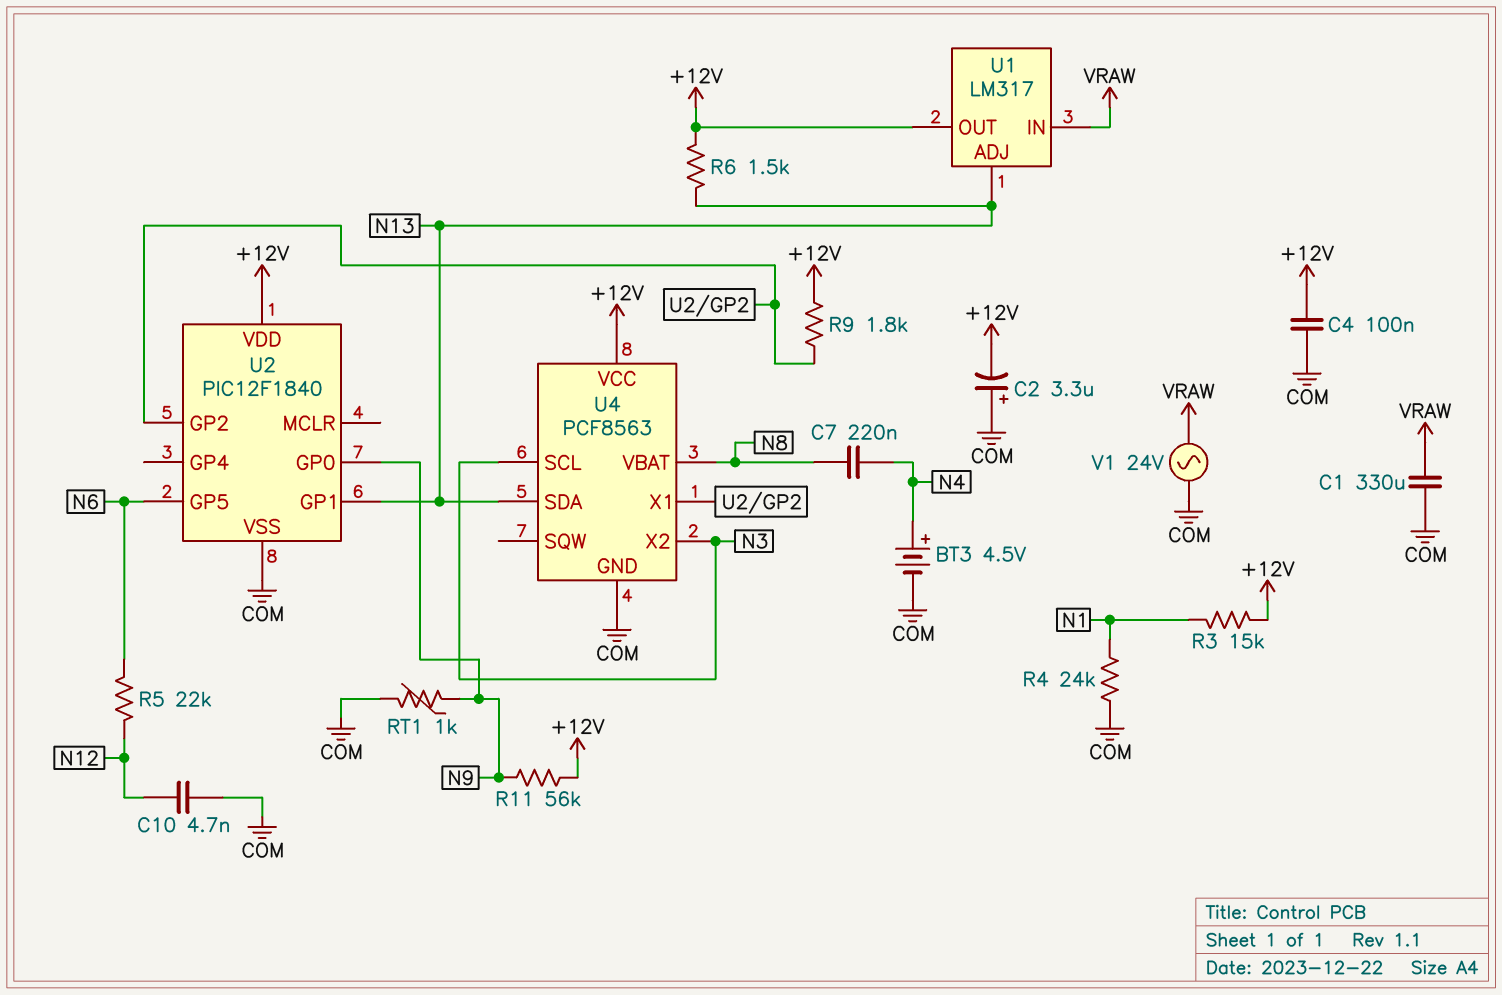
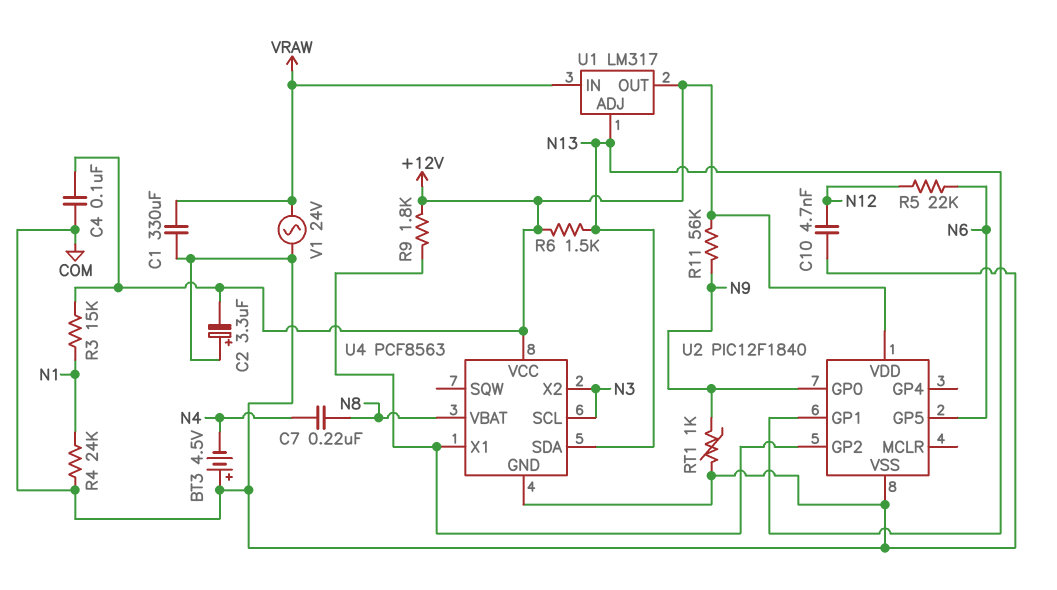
BT3: 4.5V (plus N4, minus COM) -> 4.5V (plus COM, minus N4)

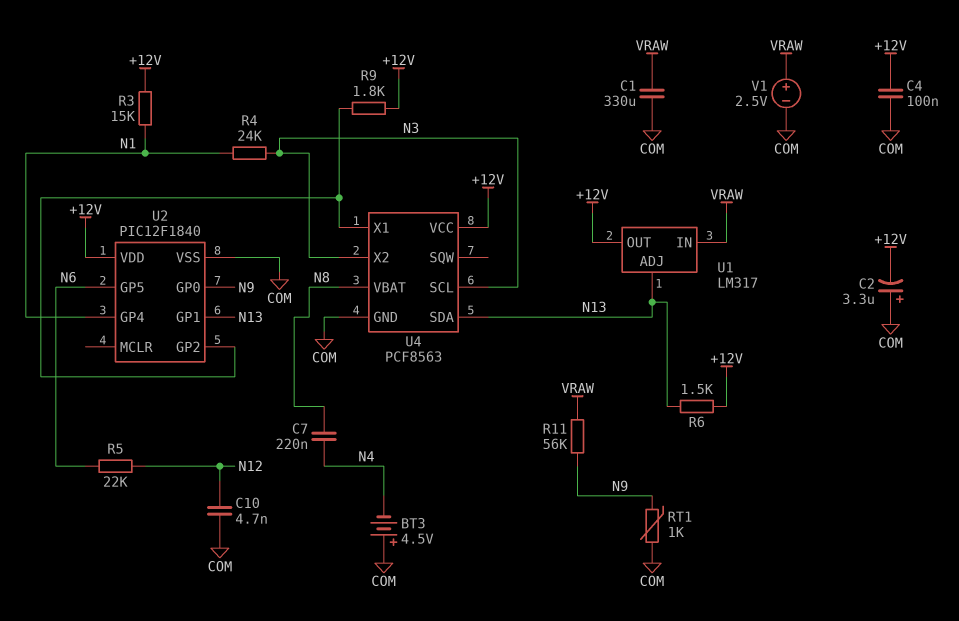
R4: 24k (COM, N1) -> 24k (N1, N3)
R11: 56k (+12V, N9) -> 56k (N9, VRAW)
U2 pin GP4: none -> N1
V1: AC 24V (COM, VRAW) -> 2.5V (plus VRAW, minus COM)

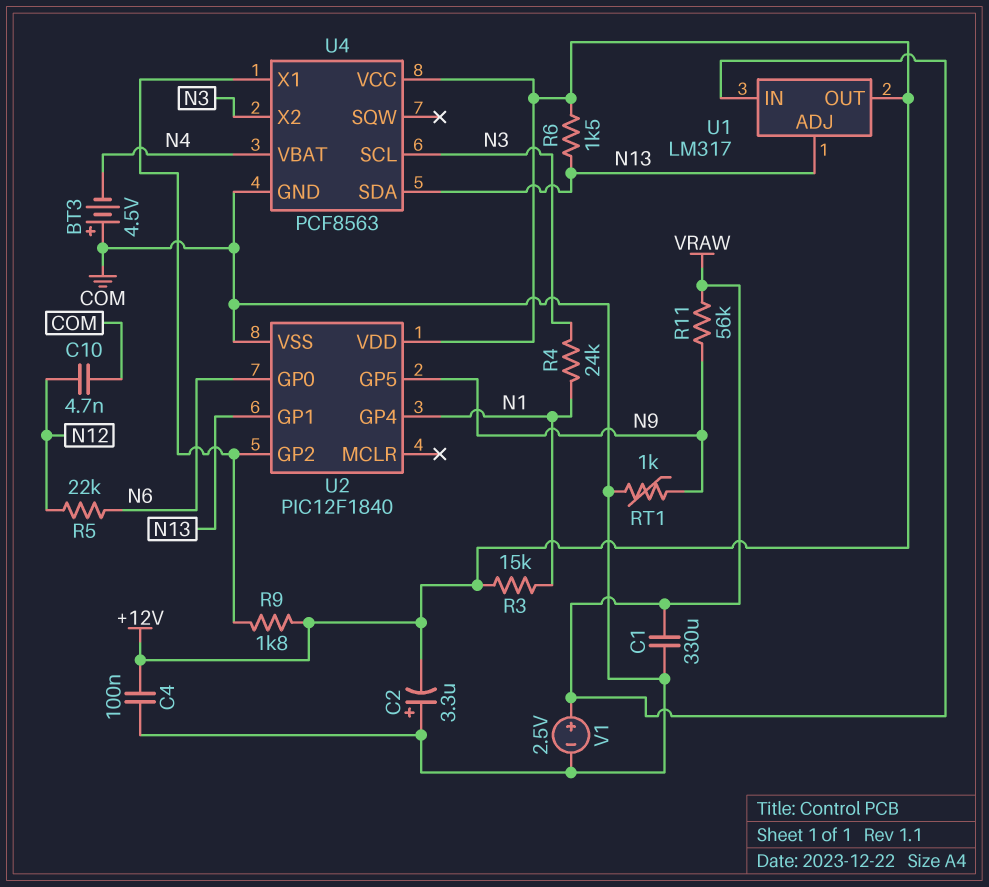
C7: 220nF (N4, N8) -> none
U2 pin GP0: N9 -> N6
U2 pin GP5: N6 -> N9
U4 pin VBAT: N8 -> N4

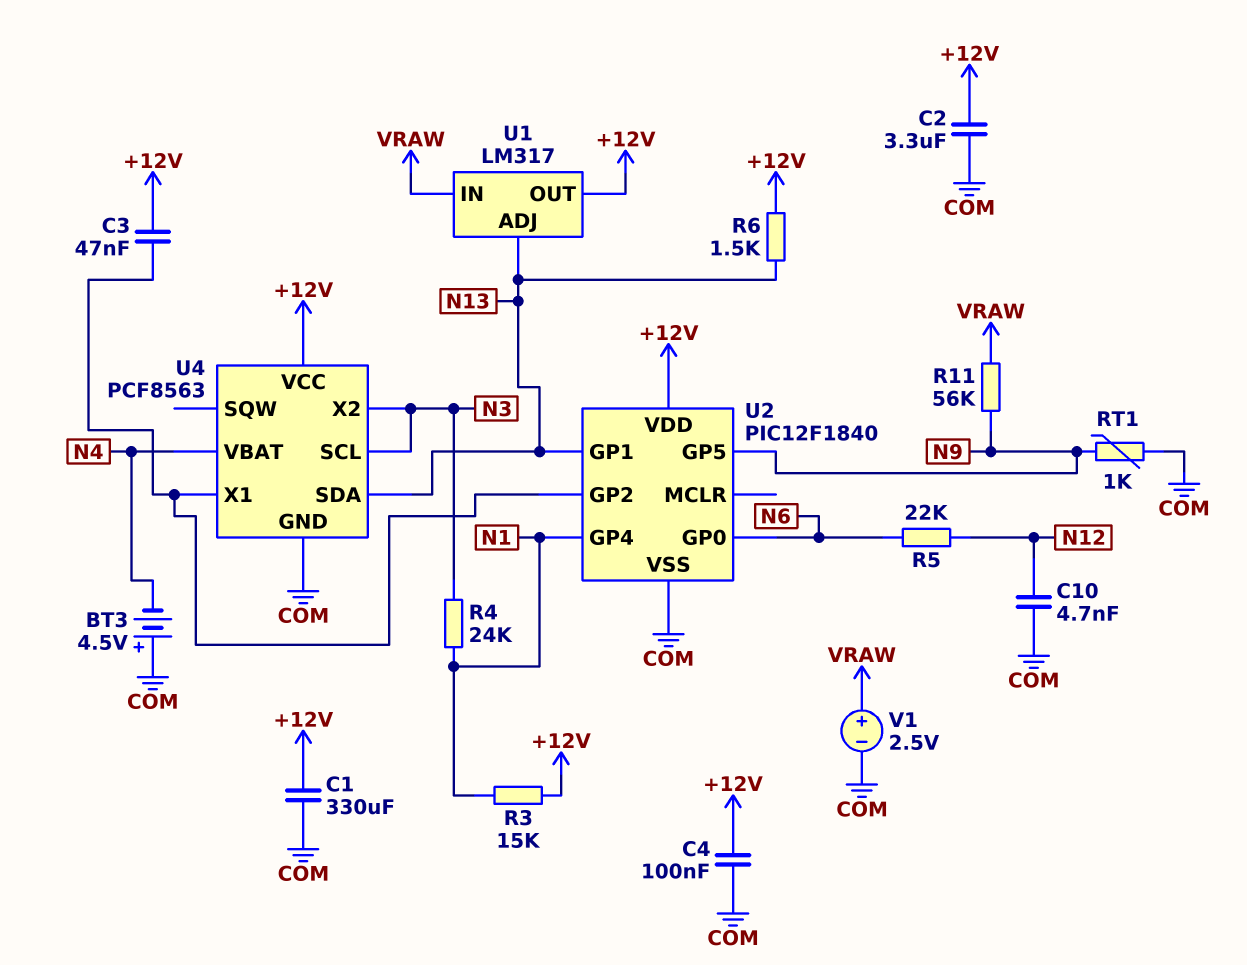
C1: 330uF (COM, VRAW) -> 330uF (+12V, COM)
C2: 3.3uF (plus COM, minus +12V) -> 3.3uF (+12V, COM)
C3: none -> 47nF (+12V, U2/GP2)
R9: 1.8k (+12V, U2/GP2) -> none

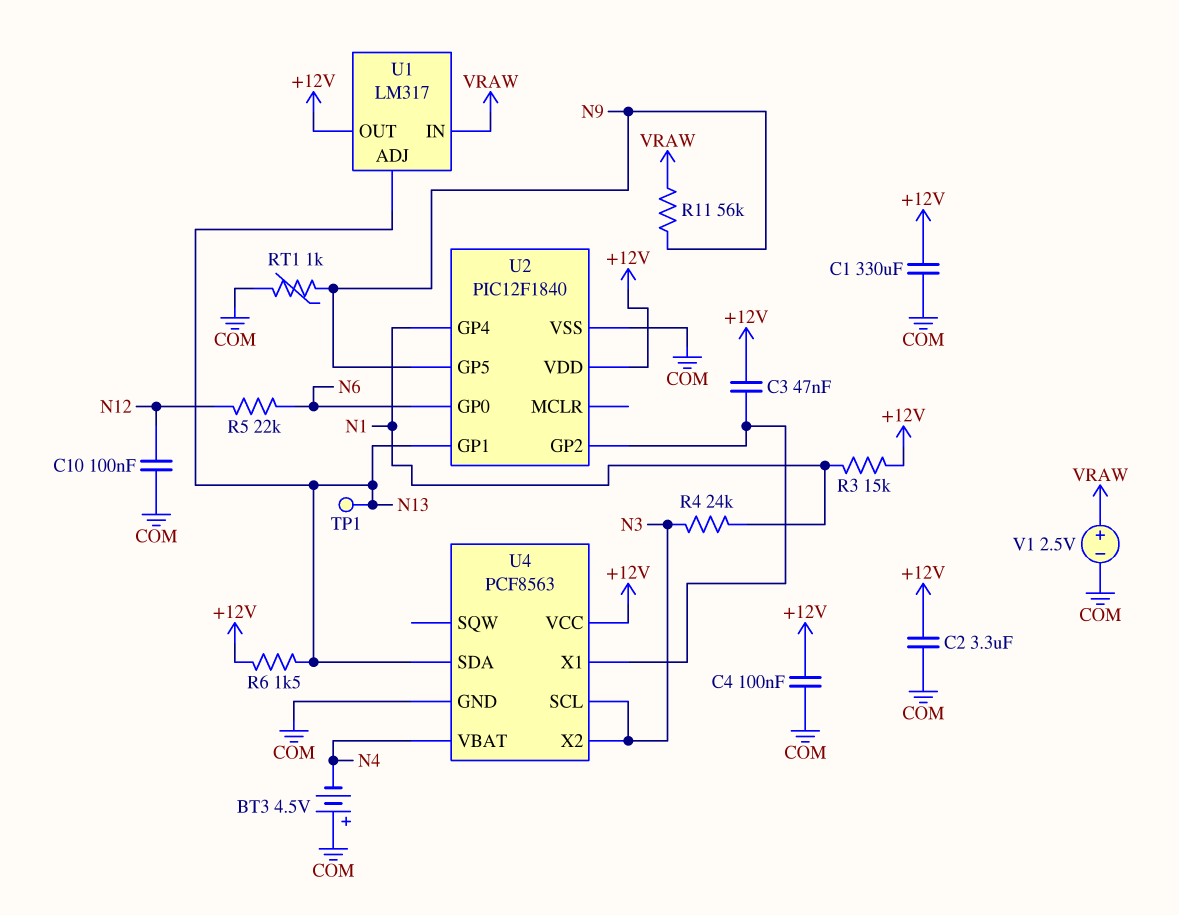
C10: 4.7nF (COM, N12) -> 100nF (COM, N12)
TP1: none -> test point (N13)

